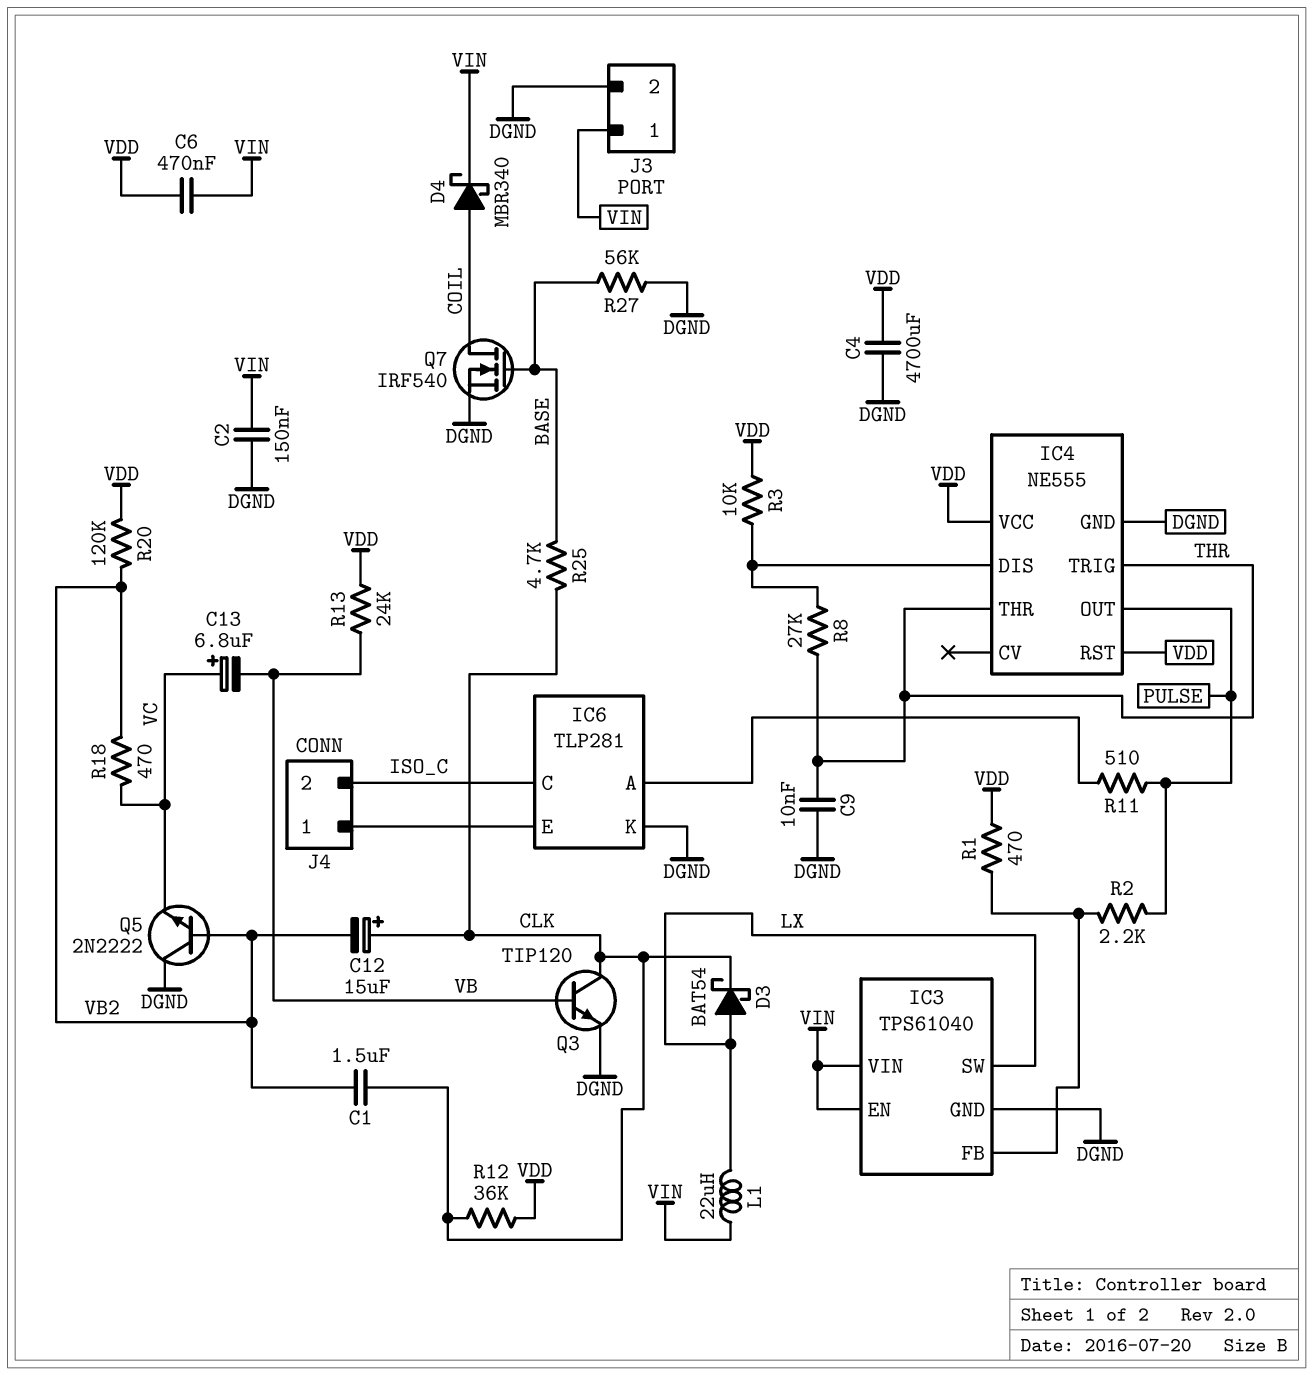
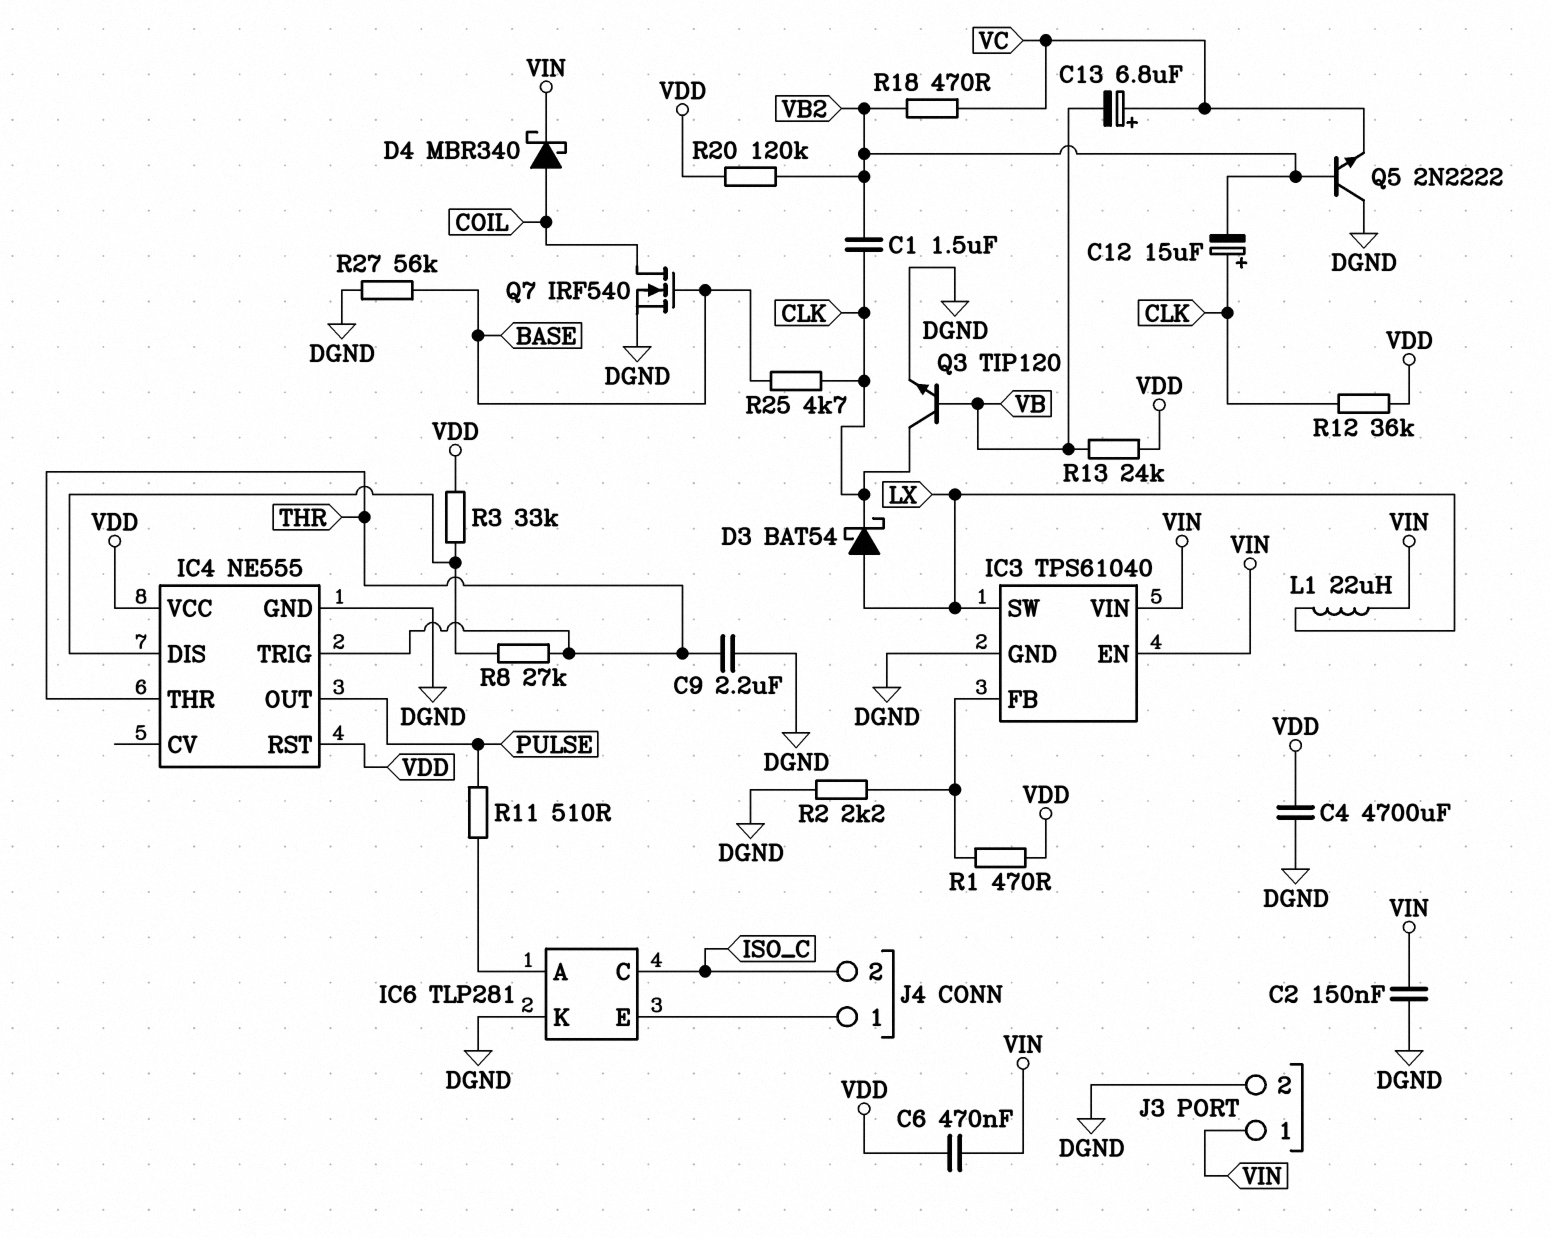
C9: 10nF (DGND, THR) -> 2.2uF (DGND, THR)
R2: 2.2k (IC3/FB, PULSE) -> 2.2k (DGND, IC3/FB)
R3: 10k (IC4/DIS, VDD) -> 33k (IC4/DIS, VDD)

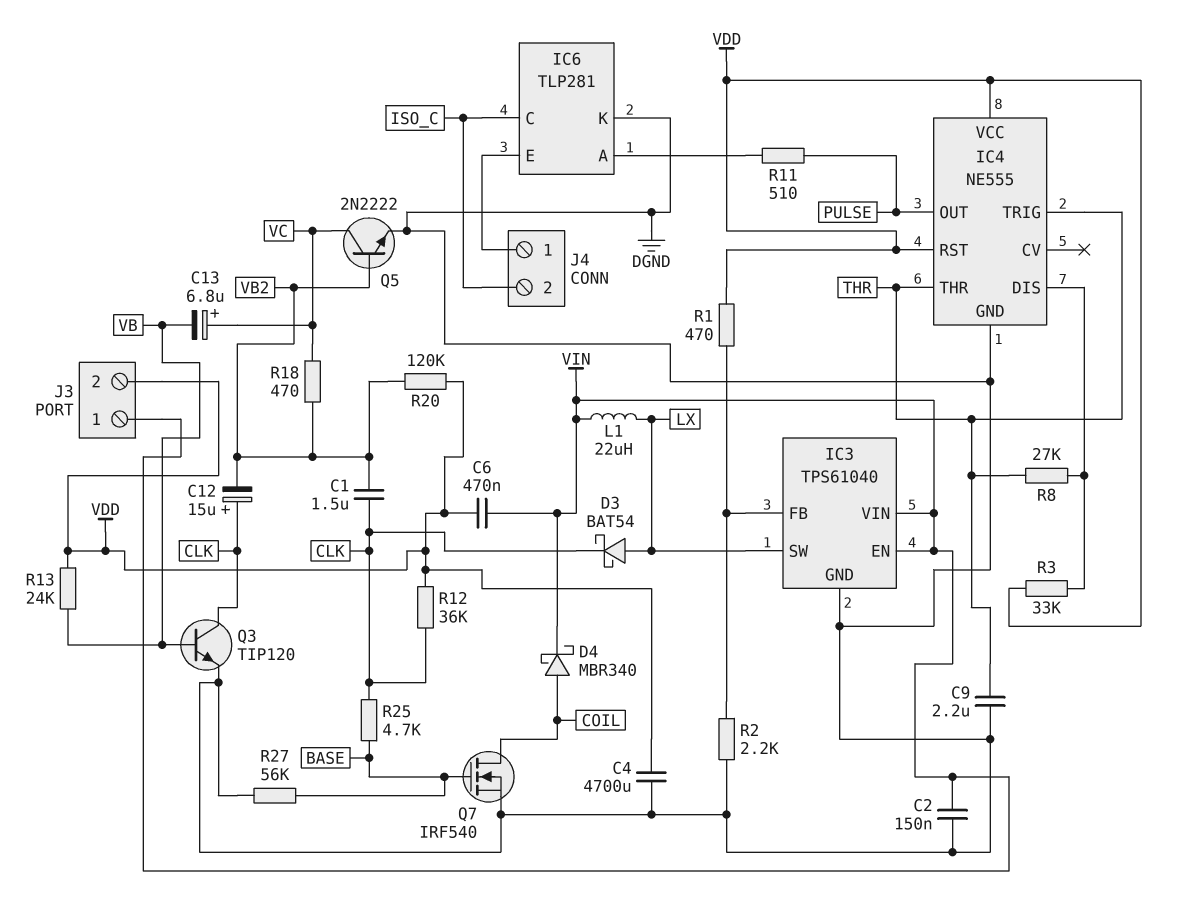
J3 pin 2: DGND -> VDD
Q5: NPN 2N2222 (B VB2, C DGND, E VC) -> NPN 2N2222 (B VB2, C VC, E DGND)

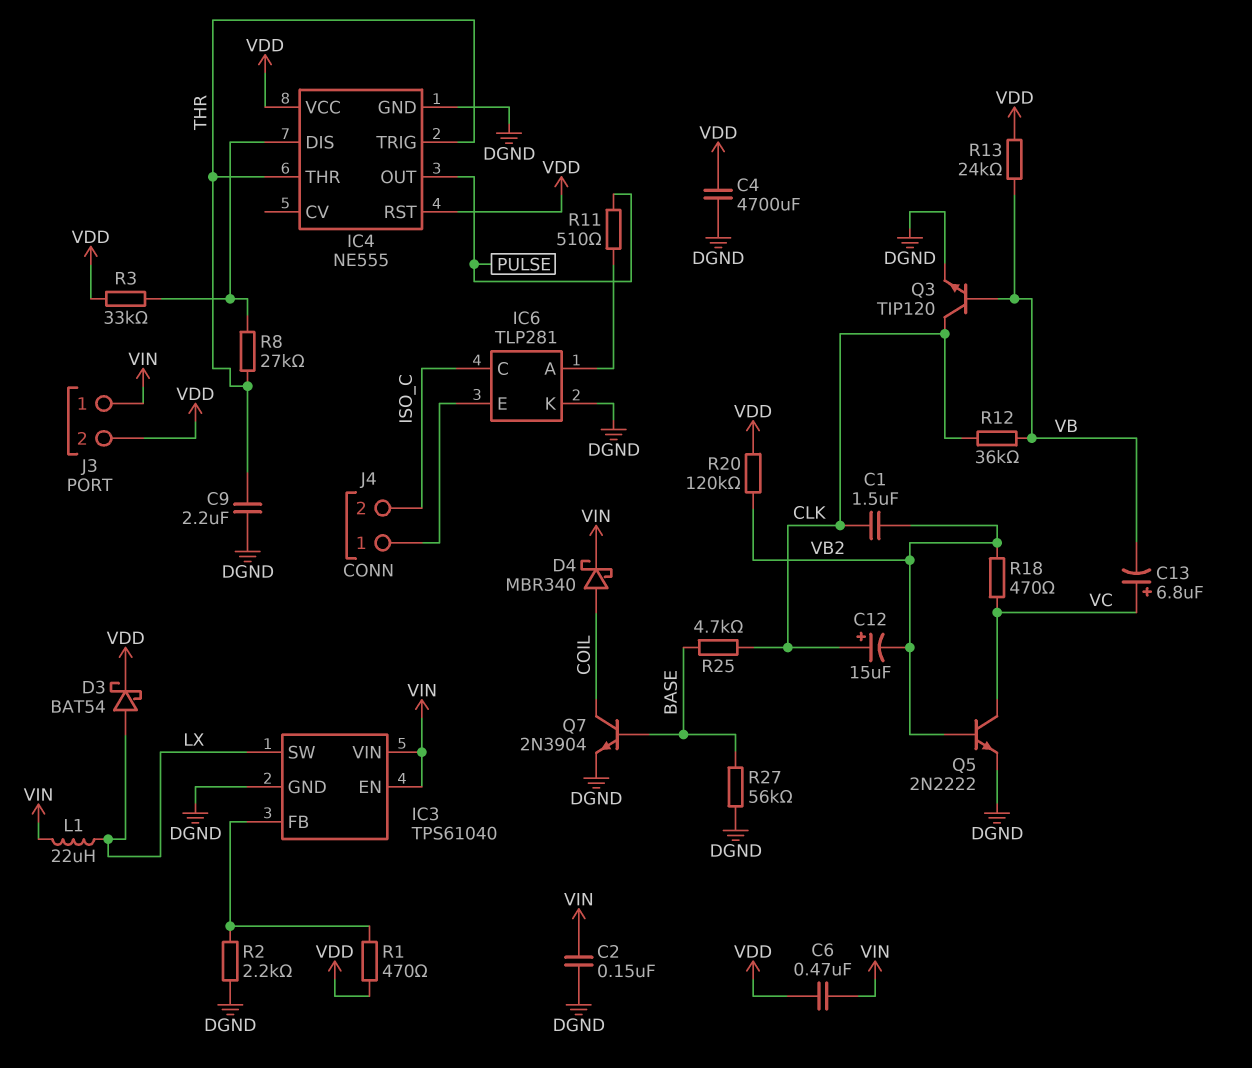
D3: schottky BAT54 (A LX, K CLK) -> schottky BAT54 (A LX, K VDD)
Q7: NMOS IRF540 (G BASE, D COIL, S DGND) -> NPN 2N3904 (B BASE, C COIL, E DGND)
R12: 36k (CLK, VDD) -> 36k (CLK, VB)

